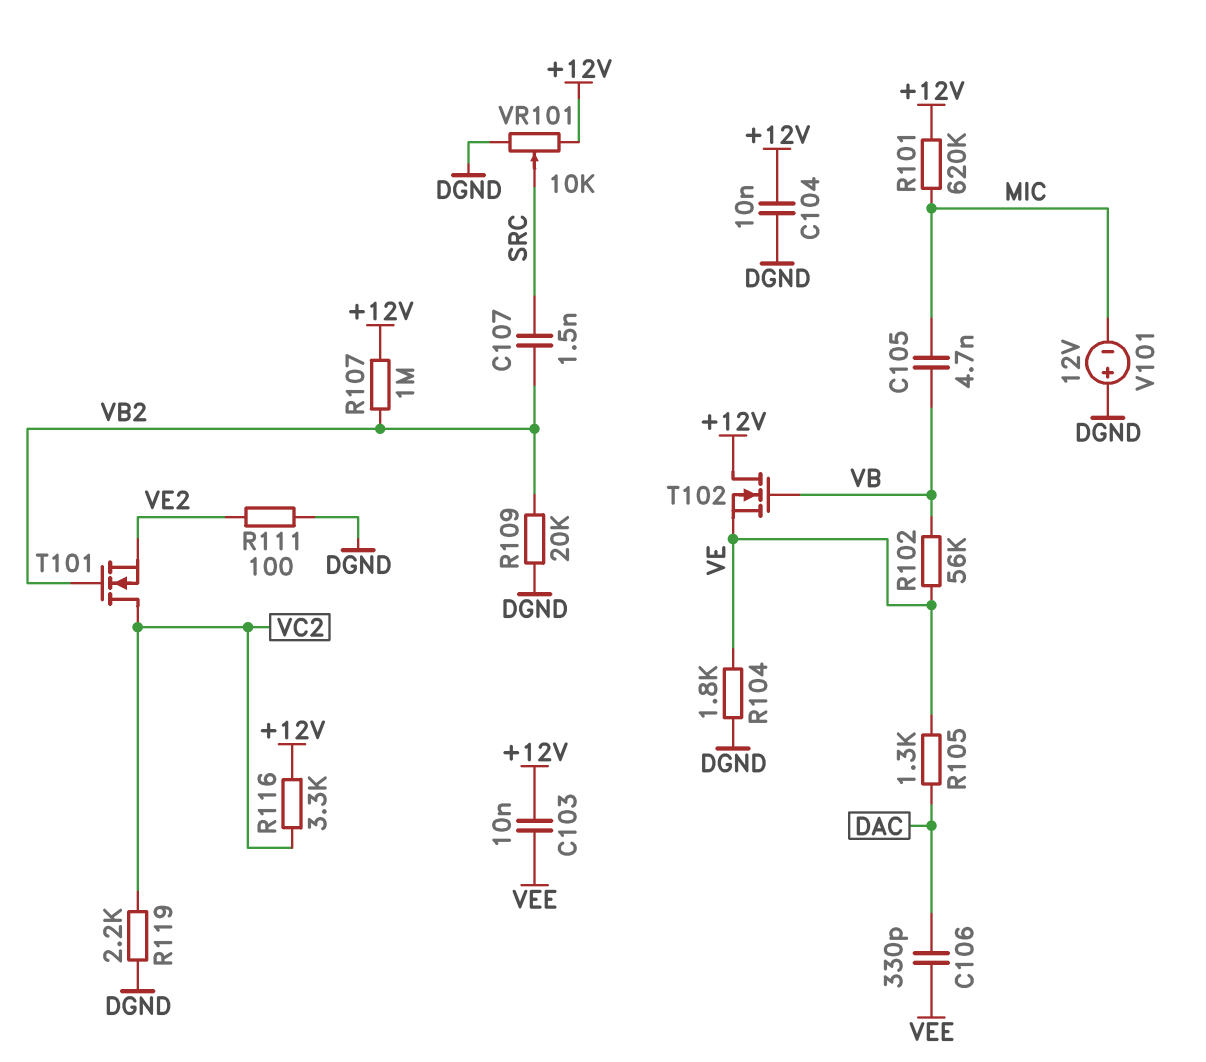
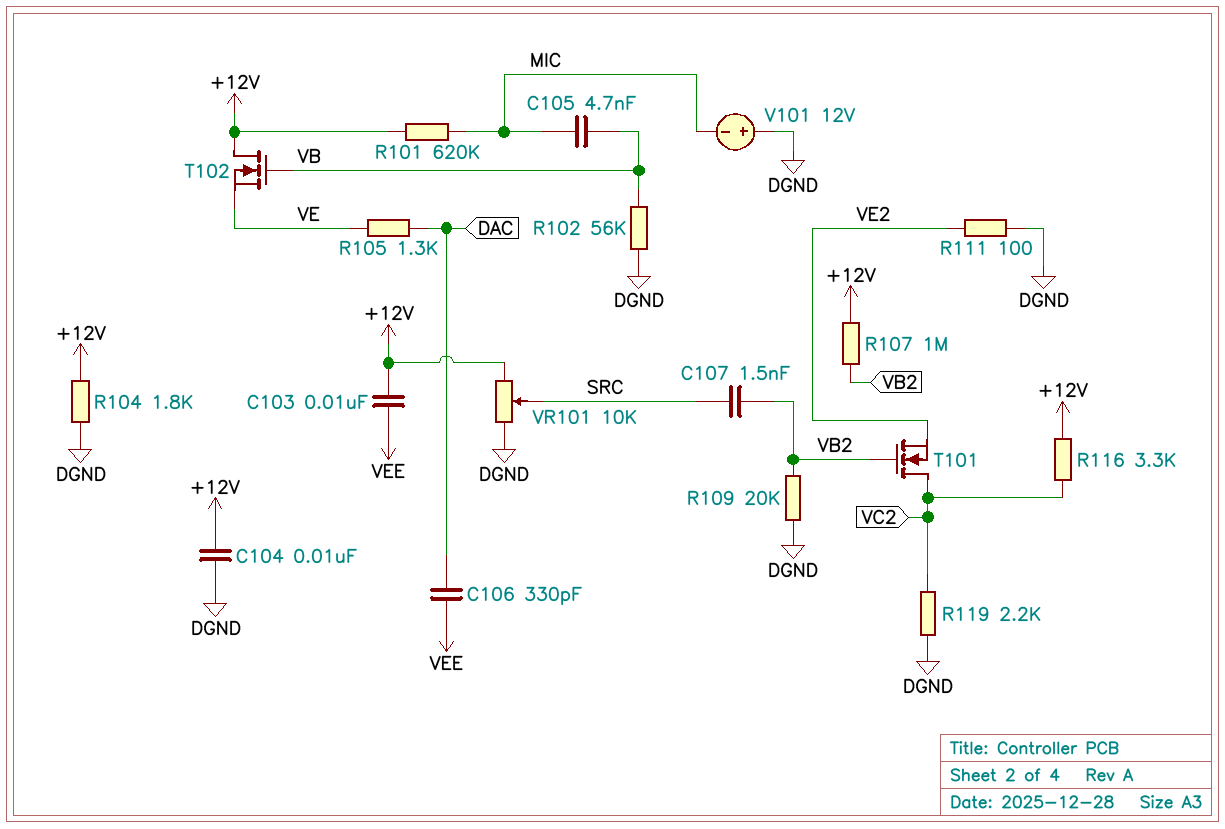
R102: 56k (VB, VE) -> 56k (DGND, VB)
R104: 1.8k (DGND, VE) -> 1.8k (+12V, DGND)

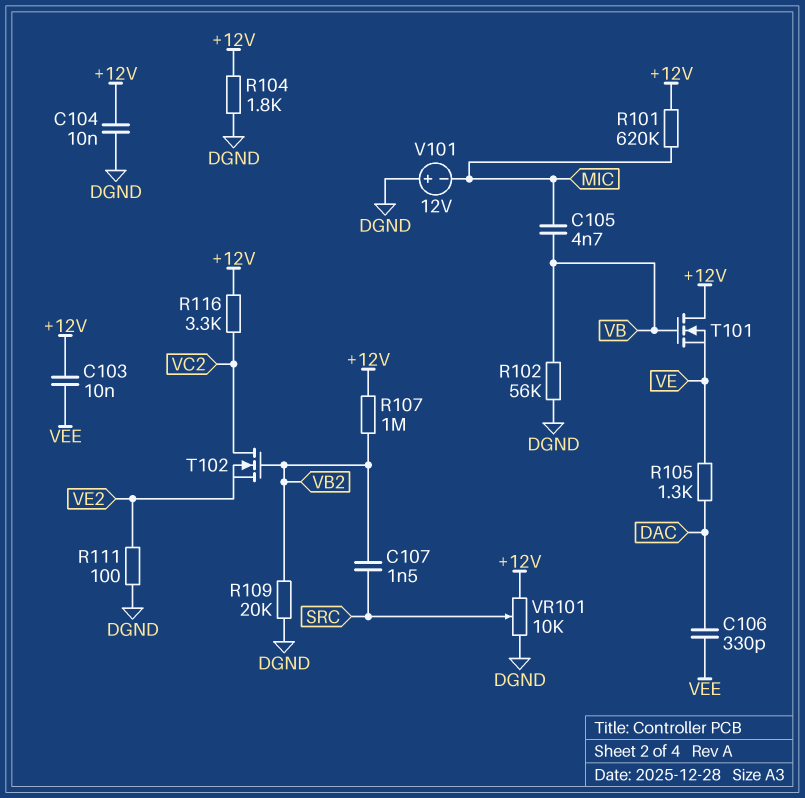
R119: 2.2k (DGND, VC2) -> none
T101: NMOS (G VB2, D VC2, S VE2) -> NMOS (G VB, D +12V, S VE)
T102: NMOS (G VB, D +12V, S VE) -> NMOS (G VB2, D VC2, S VE2)

